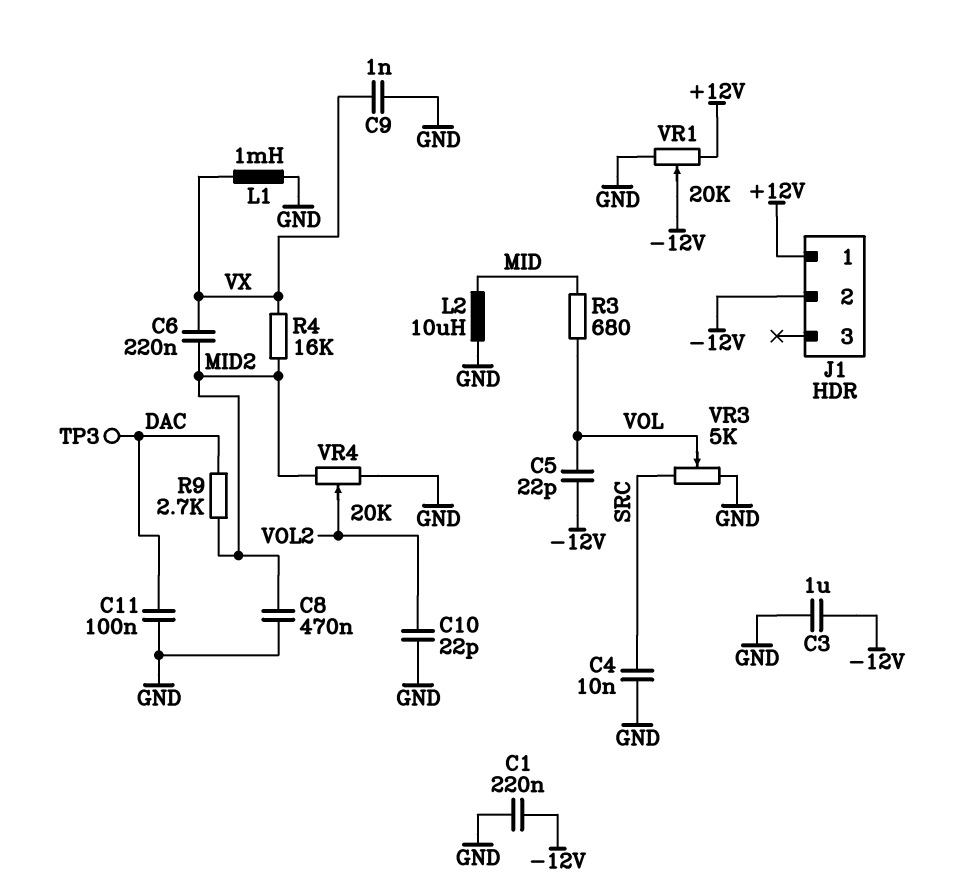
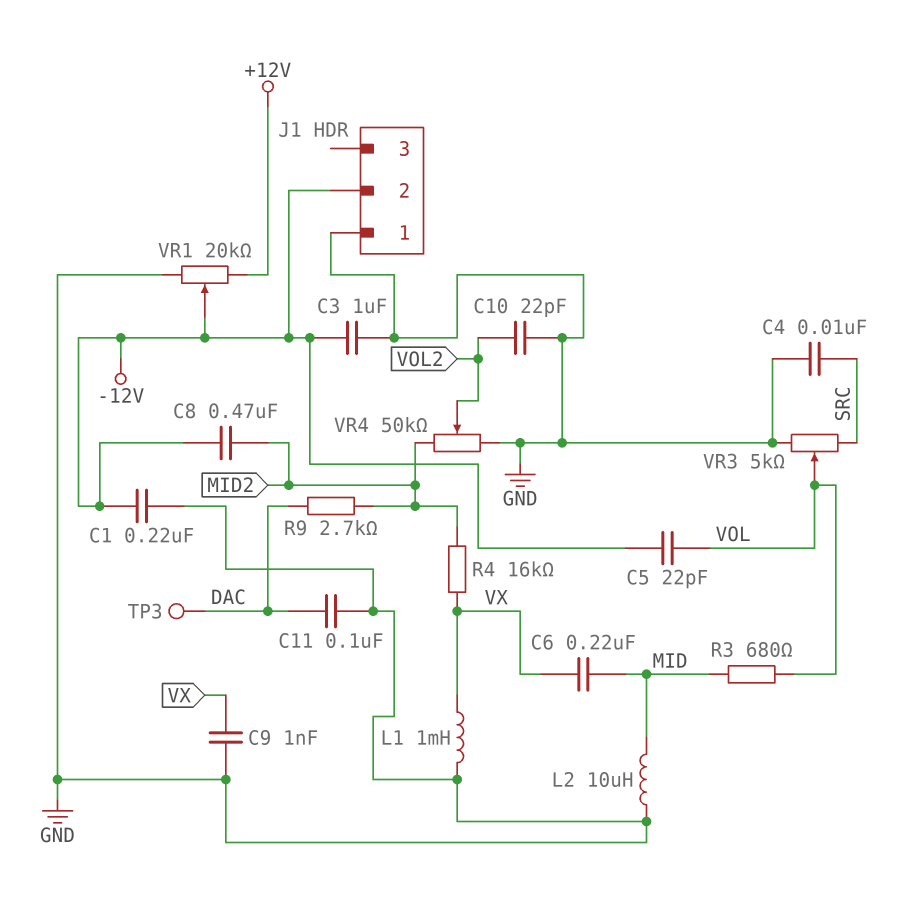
C6: 220nF (MID2, VX) -> 220nF (MID, VX)
C8: 470nF (GND, MID2) -> 470nF (-12V, MID2)
J1 pin 1: +12V -> GND
VR4: 20k (GND, MID2, wiper VOL2) -> 50k (GND, MID2, wiper VOL2)

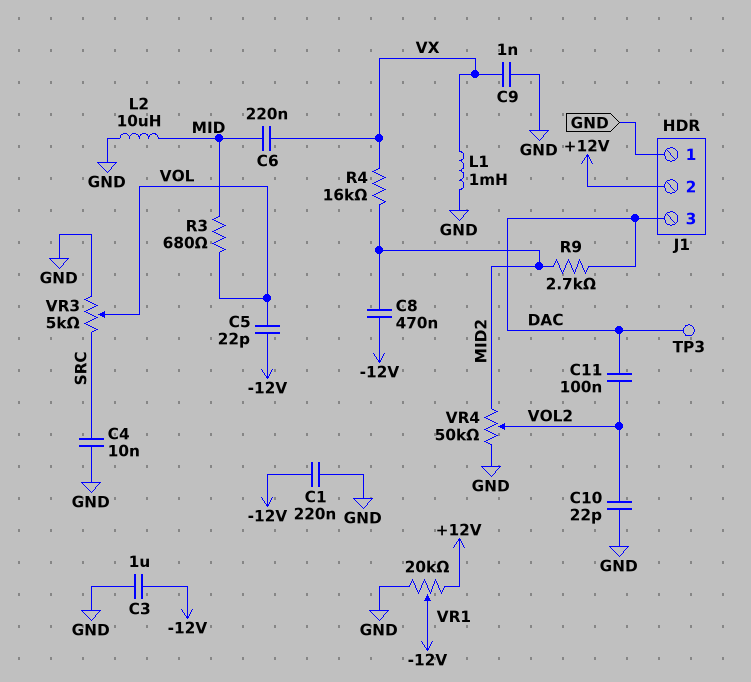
C11: 100nF (DAC, GND) -> 100nF (DAC, VOL2)
J1 pin 2: -12V -> +12V
J1 pin 3: none -> DAC

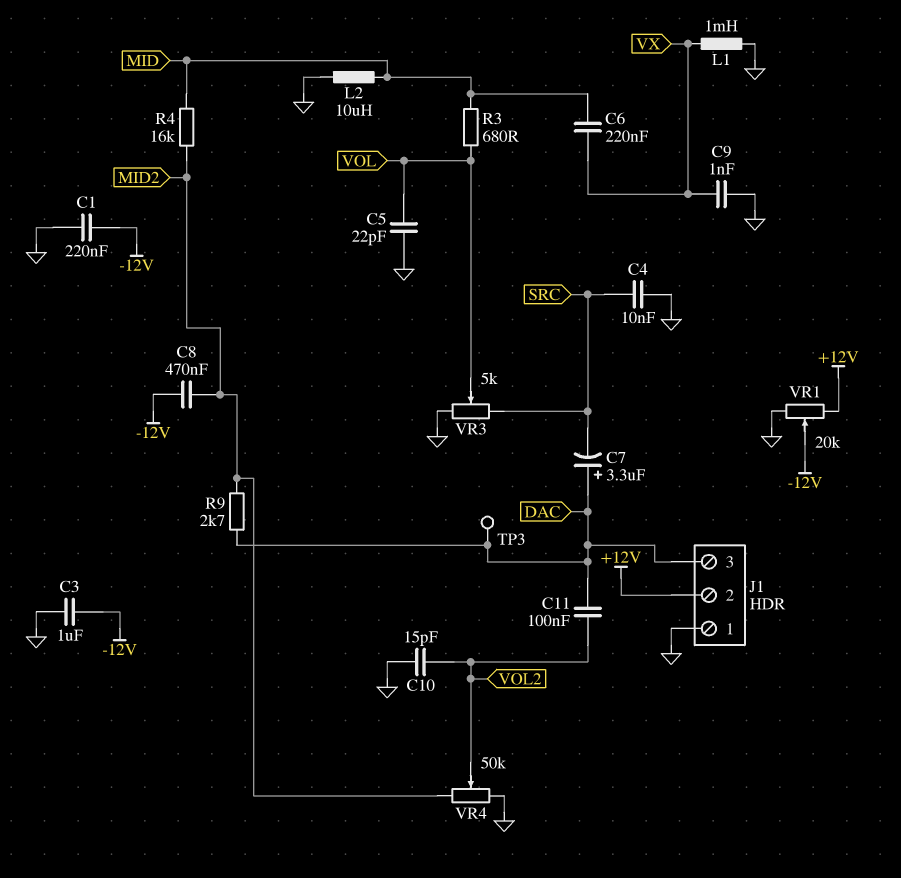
C5: 22pF (-12V, VOL) -> 22pF (GND, VOL)
C7: none -> 3.3uF (plus DAC, minus SRC)
C10: 22pF (GND, VOL2) -> 15pF (GND, VOL2)
R4: 16k (MID2, VX) -> 16k (MID, MID2)

